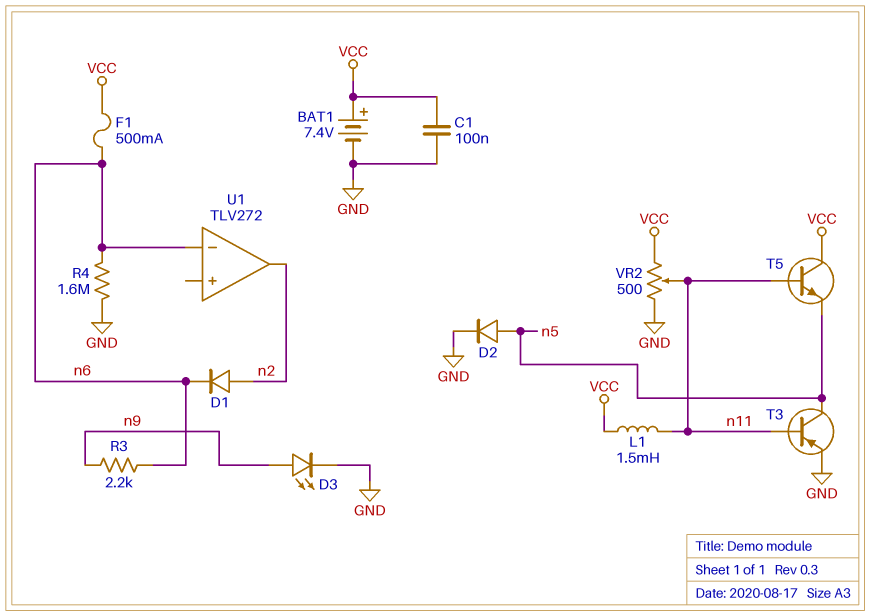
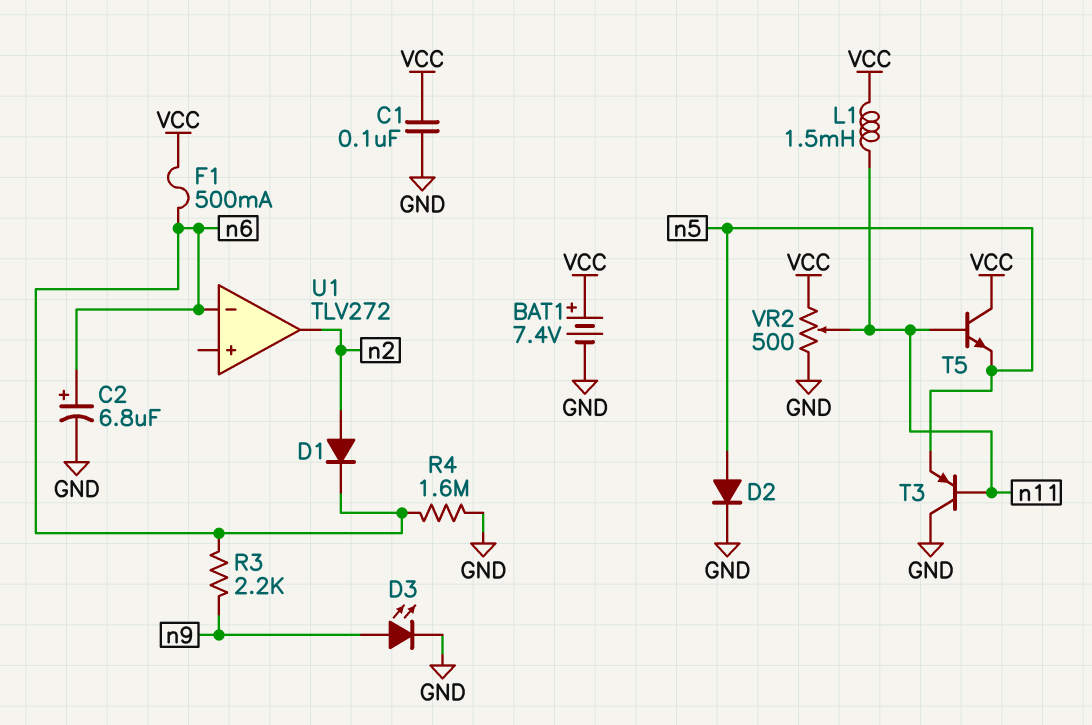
C2: none -> 6.8uF (plus n6, minus GND)
T3: PNP (B n11, C n5, E GND) -> PNP (B n11, C GND, E n5)

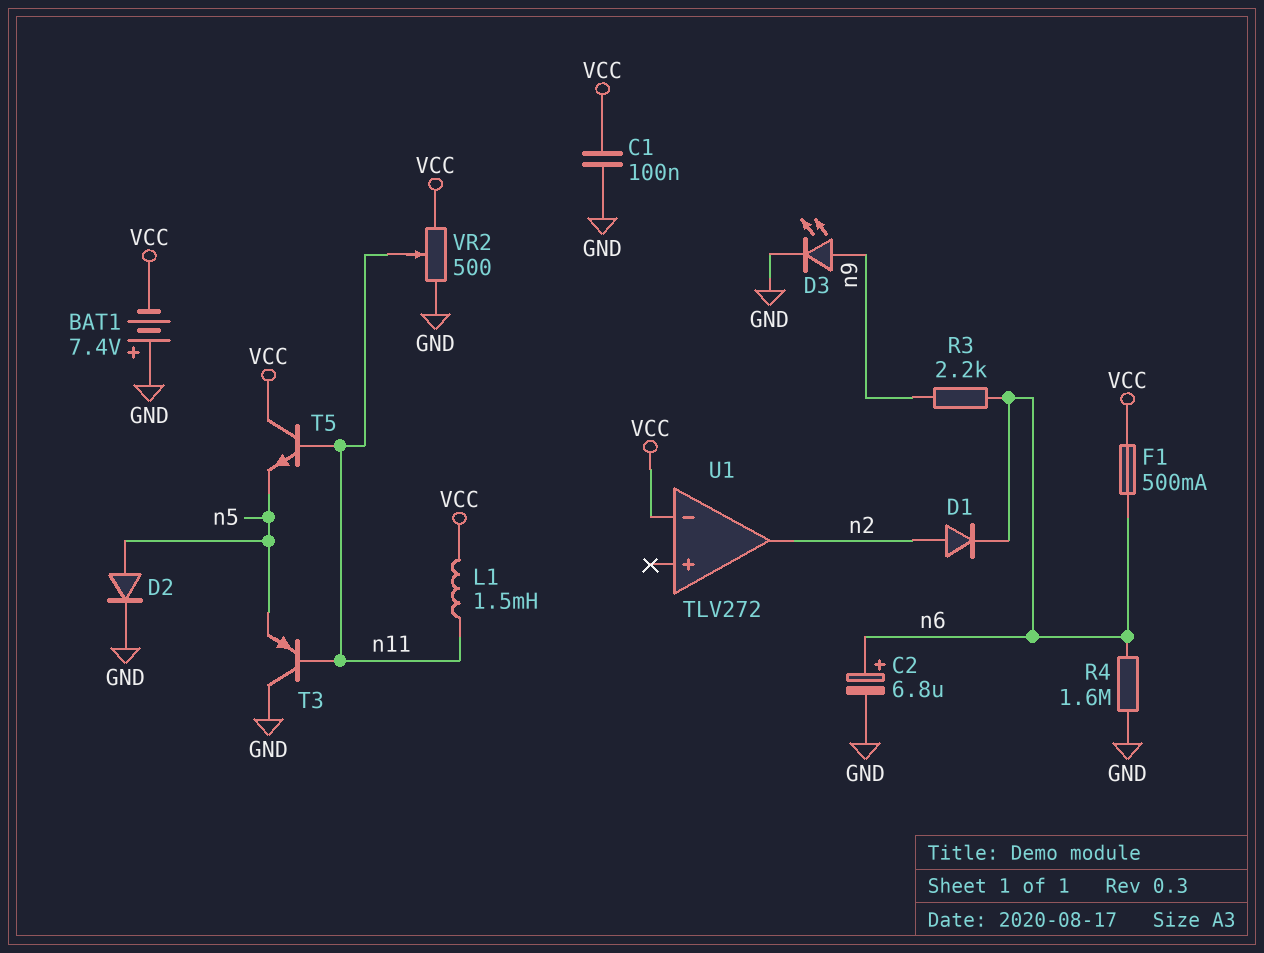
BAT1: 7.4V (plus VCC, minus GND) -> 7.4V (plus GND, minus VCC)
U1 pin in-: n6 -> VCC

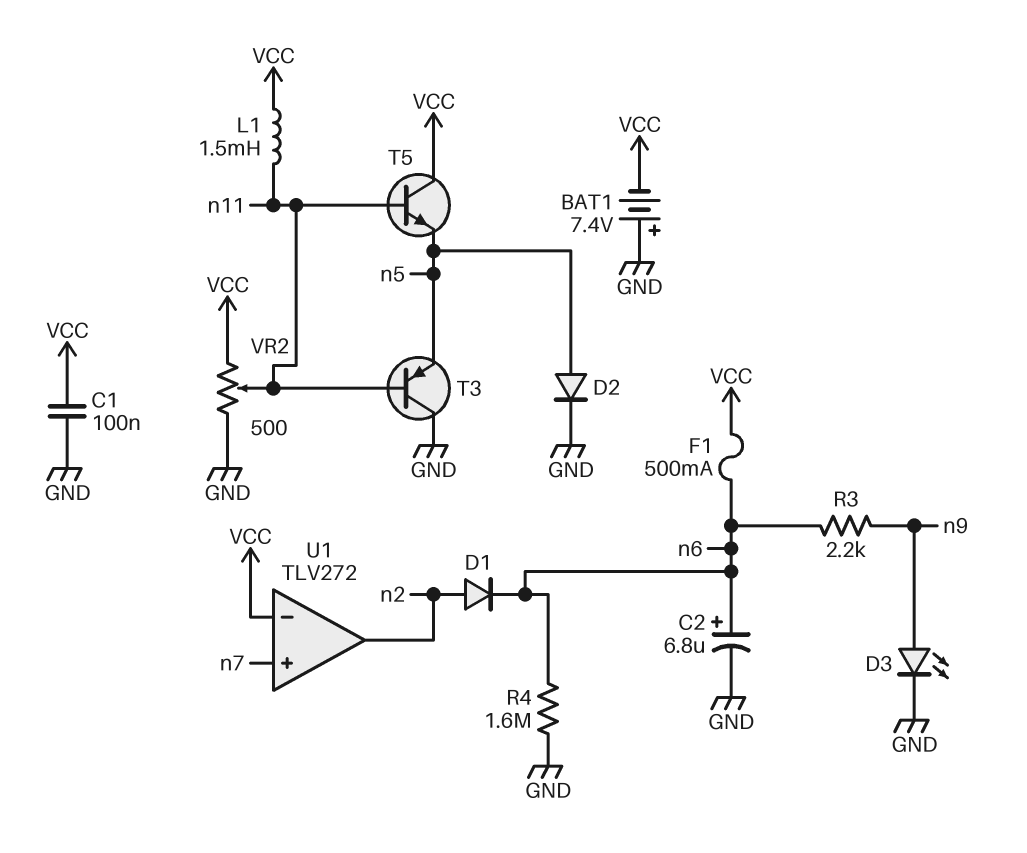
U1 pin in+: none -> n7

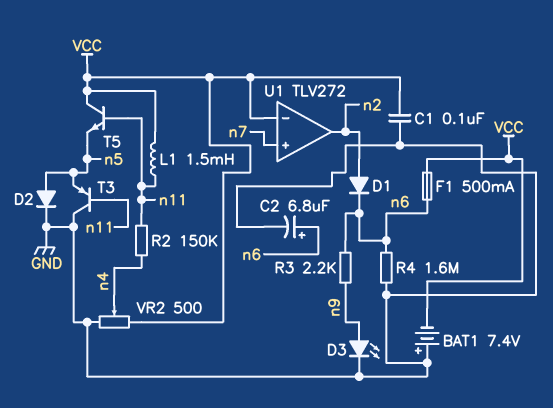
R2: none -> 150k (n4, n11)
VR2: 500 (GND, VCC, wiper n11) -> 500 (GND, VCC, wiper n4)

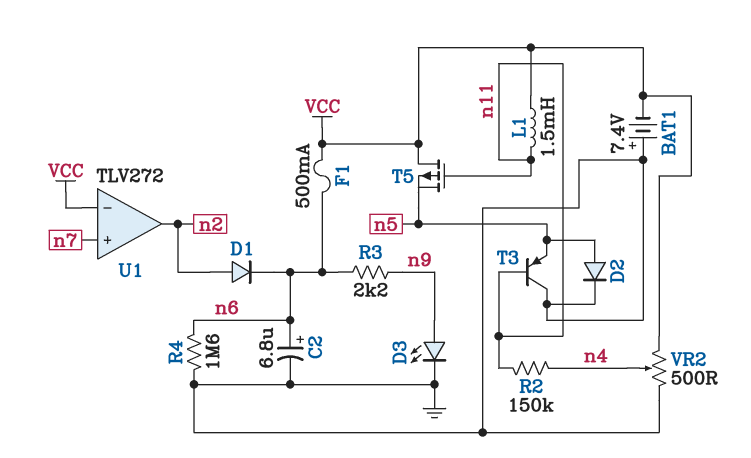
C1: 100nF (GND, VCC) -> none
T5: NPN (B n11, C VCC, E n5) -> PMOS (G n11, D VCC, S n5)

